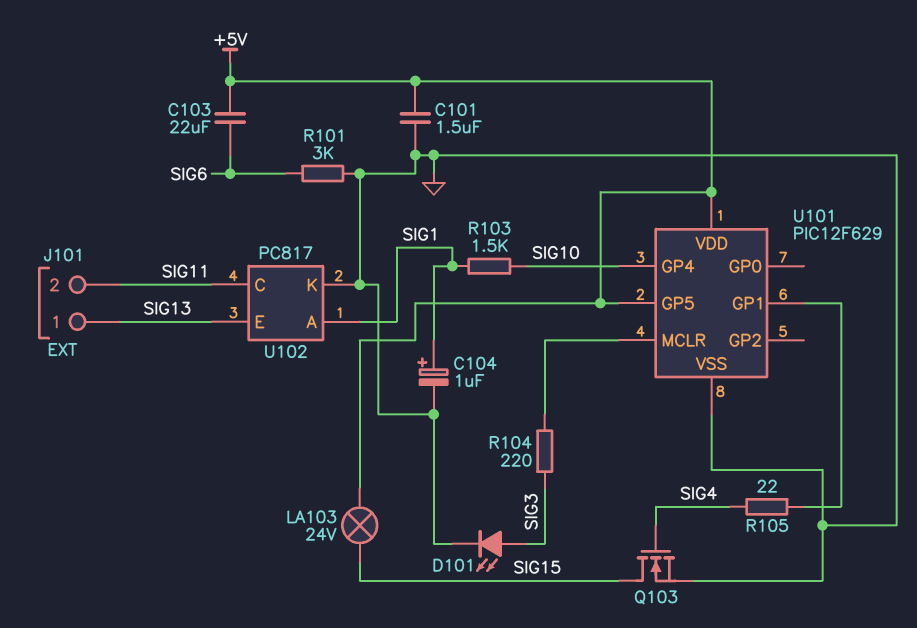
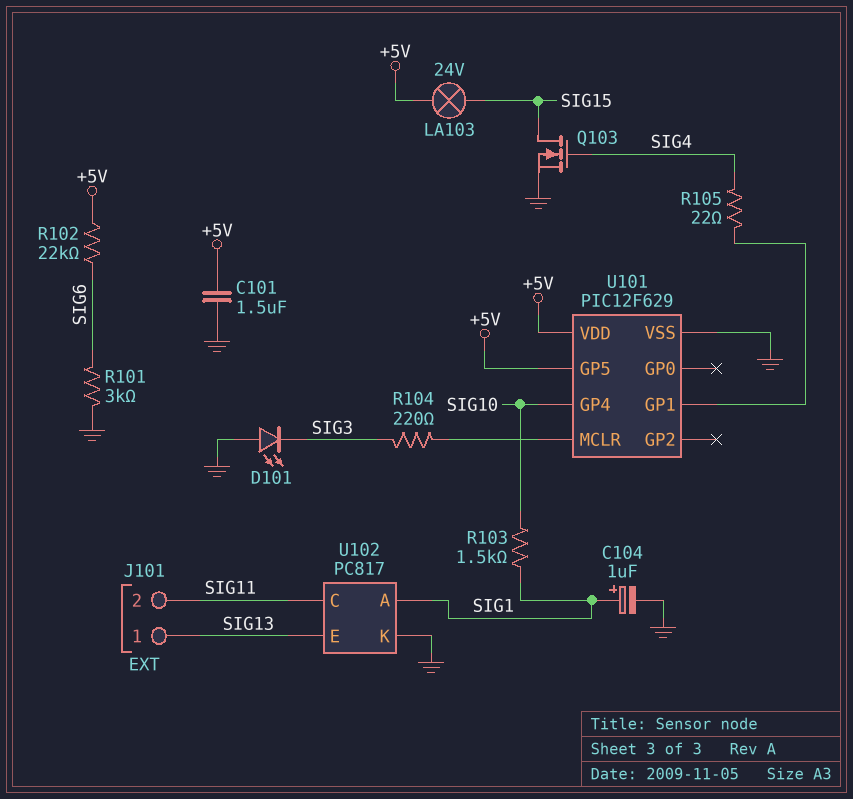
C103: 22uF (+5V, SIG6) -> none
D101: LED (A SIG3, K GND) -> LED (A GND, K SIG3)
R102: none -> 22k (+5V, SIG6)

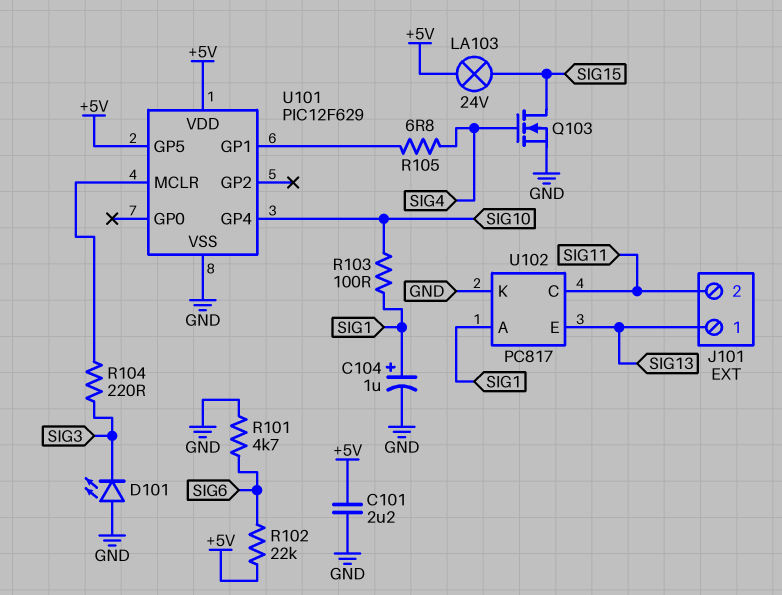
C101: 1.5uF (+5V, GND) -> 2.2uF (+5V, GND)
R101: 3k (GND, SIG6) -> 4.7k (GND, SIG6)
R103: 1.5k (SIG1, SIG10) -> 100 (SIG1, SIG10)
R105: 22 (SIG4, U101/GP1) -> 6.8 (SIG4, U101/GP1)

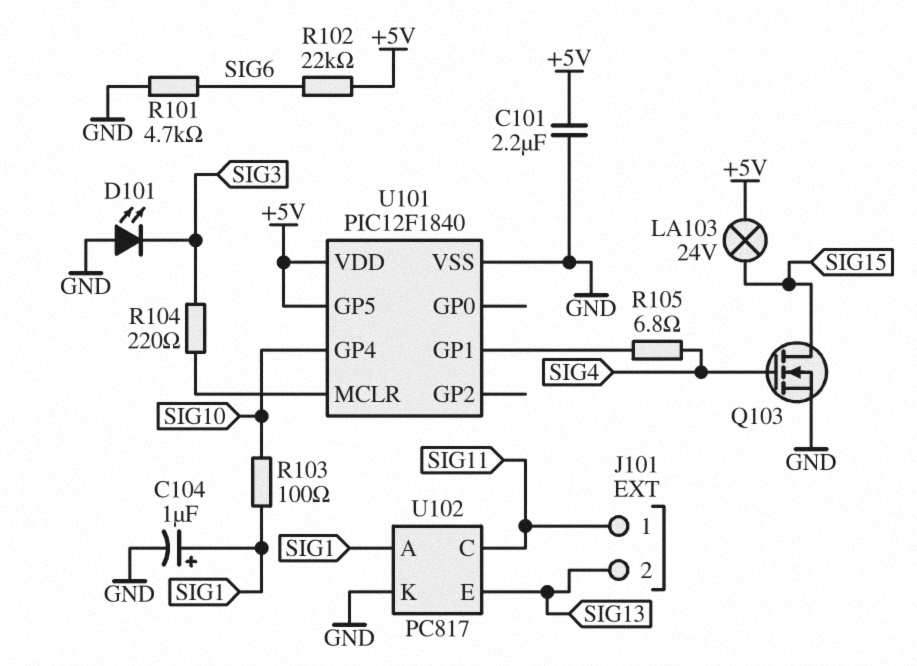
J101 pin 1: SIG13 -> SIG11
J101 pin 2: SIG11 -> SIG13
U101: PIC12F629 -> PIC12F1840

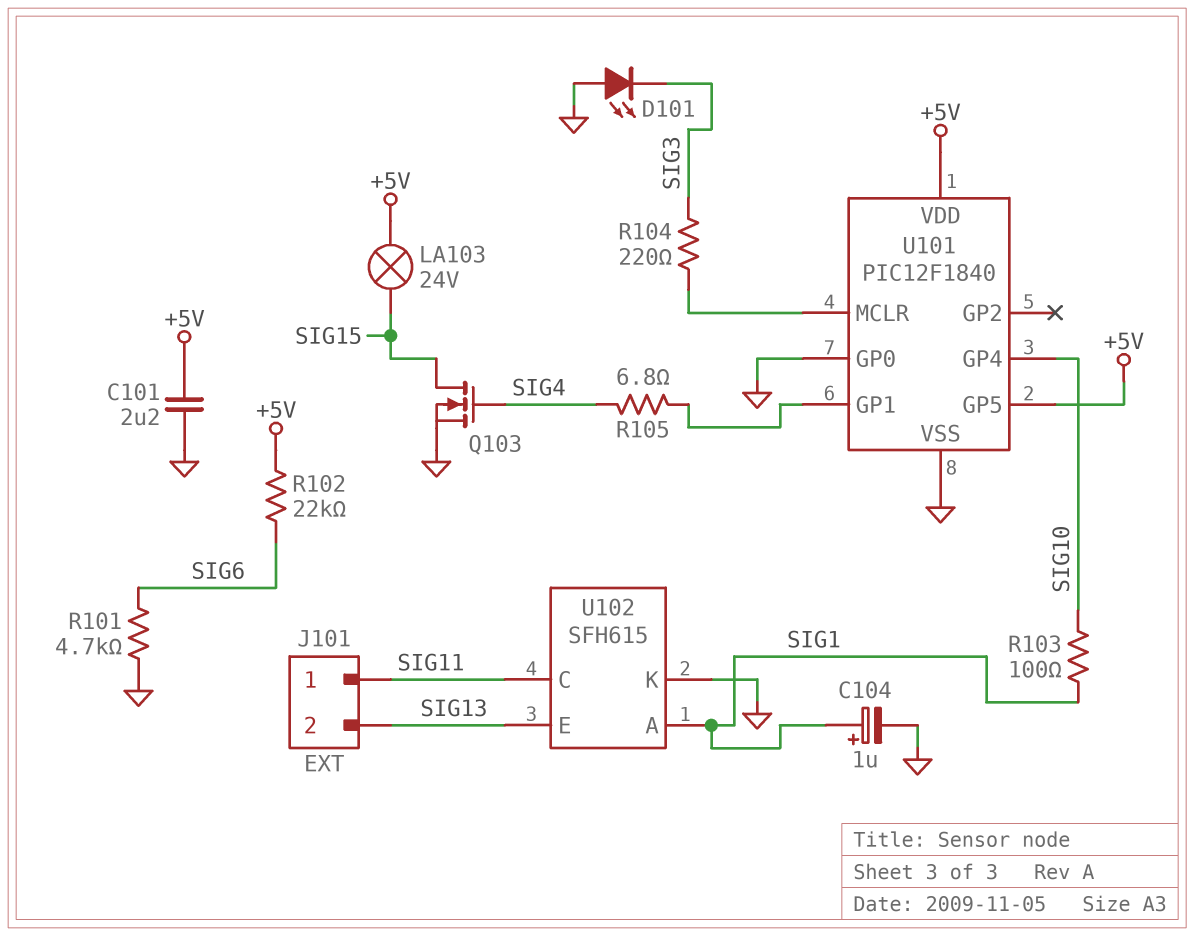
U101 pin GP0: none -> GND
U102: PC817 -> SFH615

